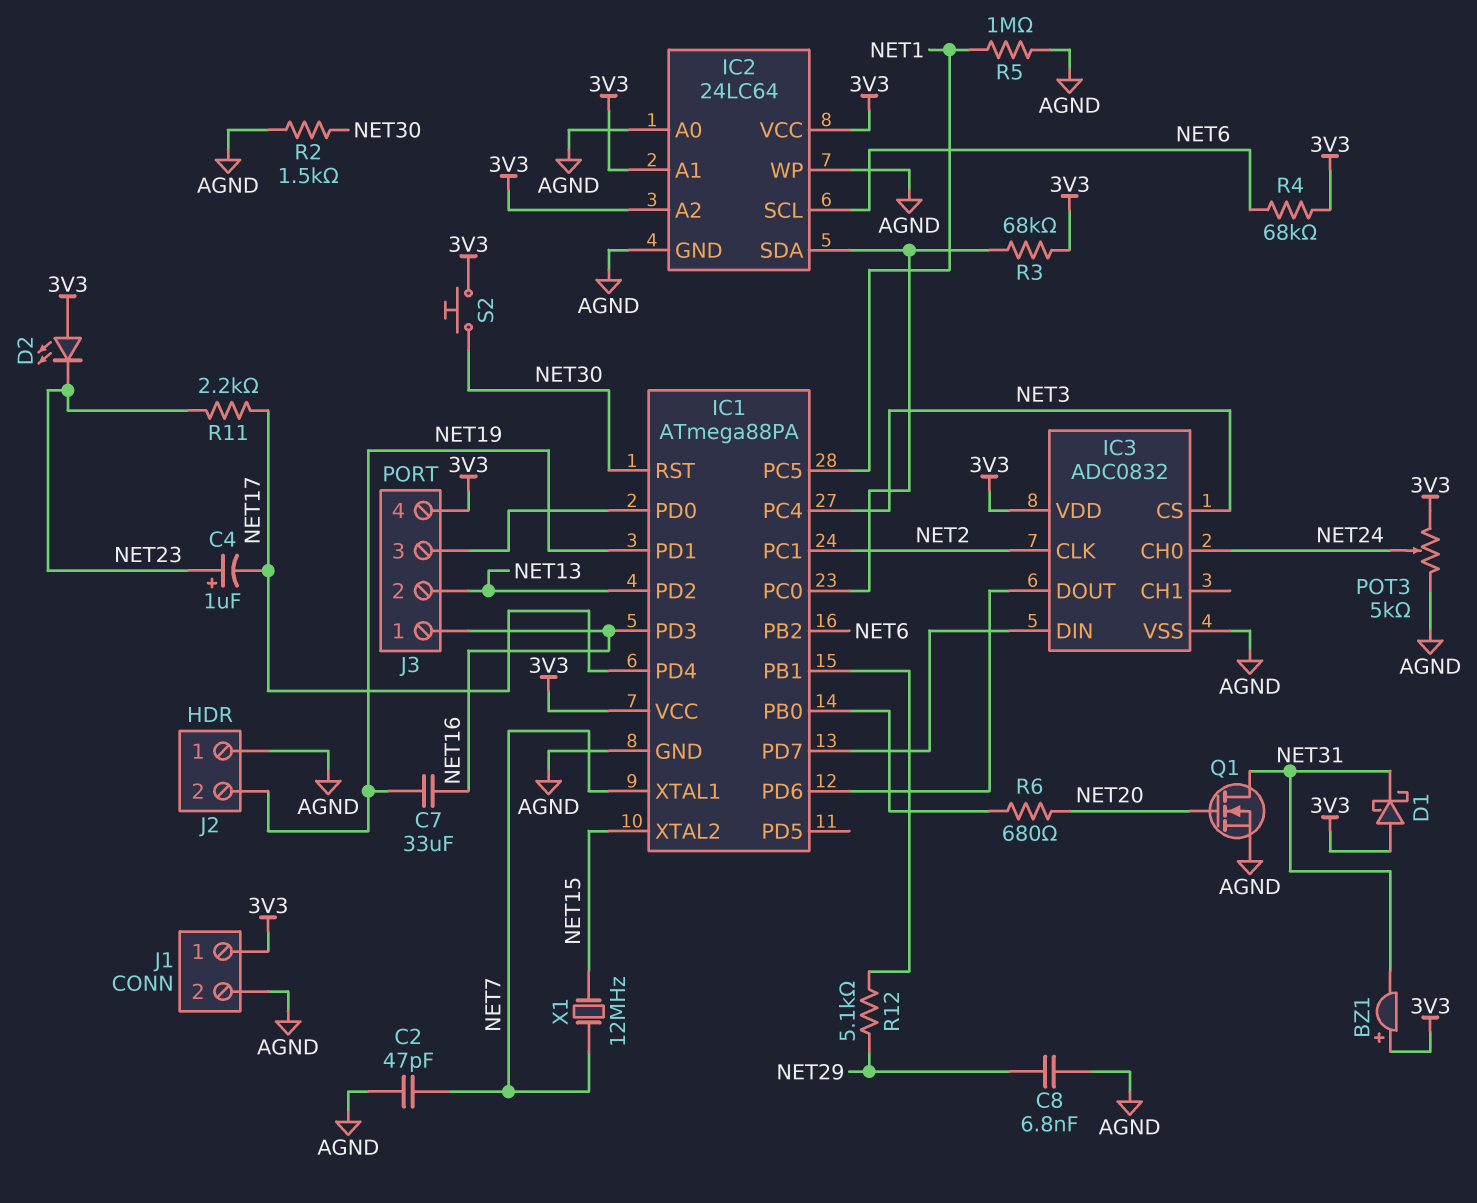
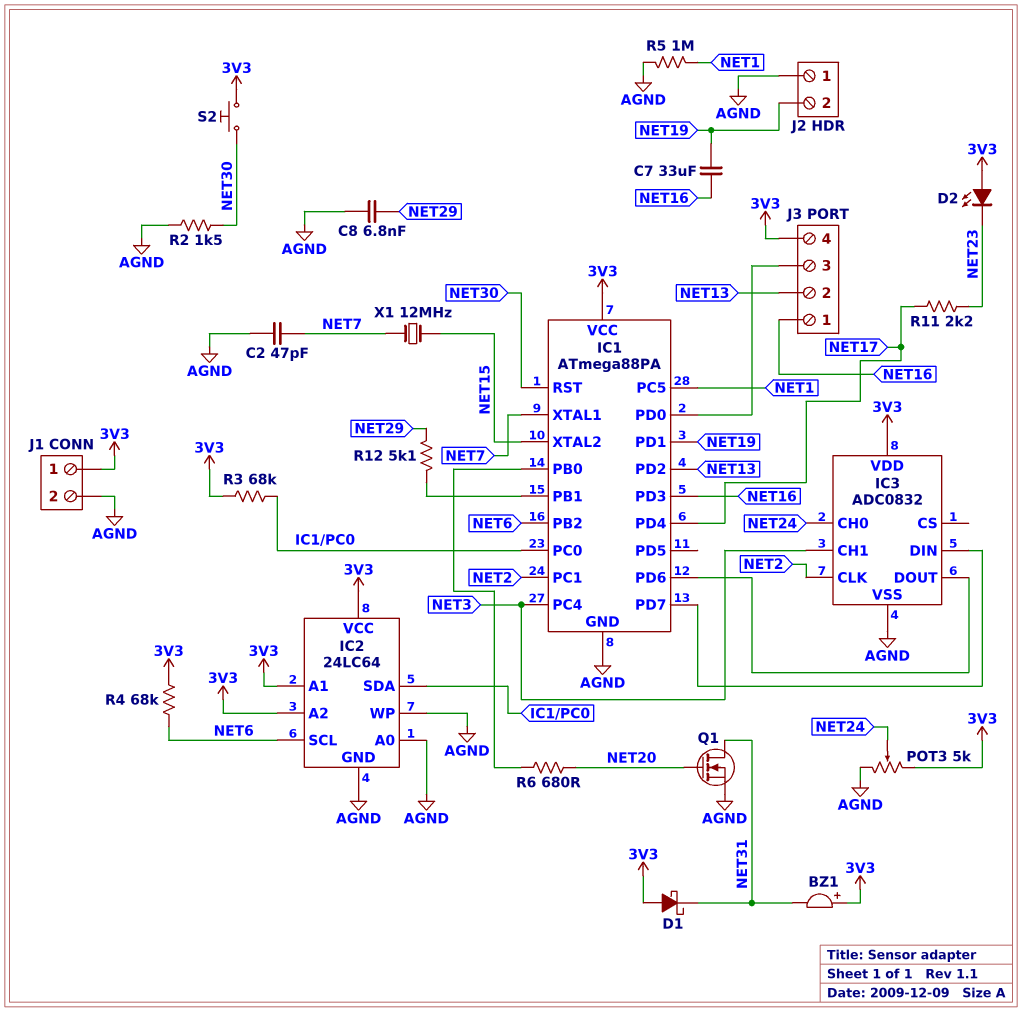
C4: 1uF (plus NET23, minus NET17) -> none
IC3 pin CH1: none -> NET3
IC3 pin CS: NET3 -> none

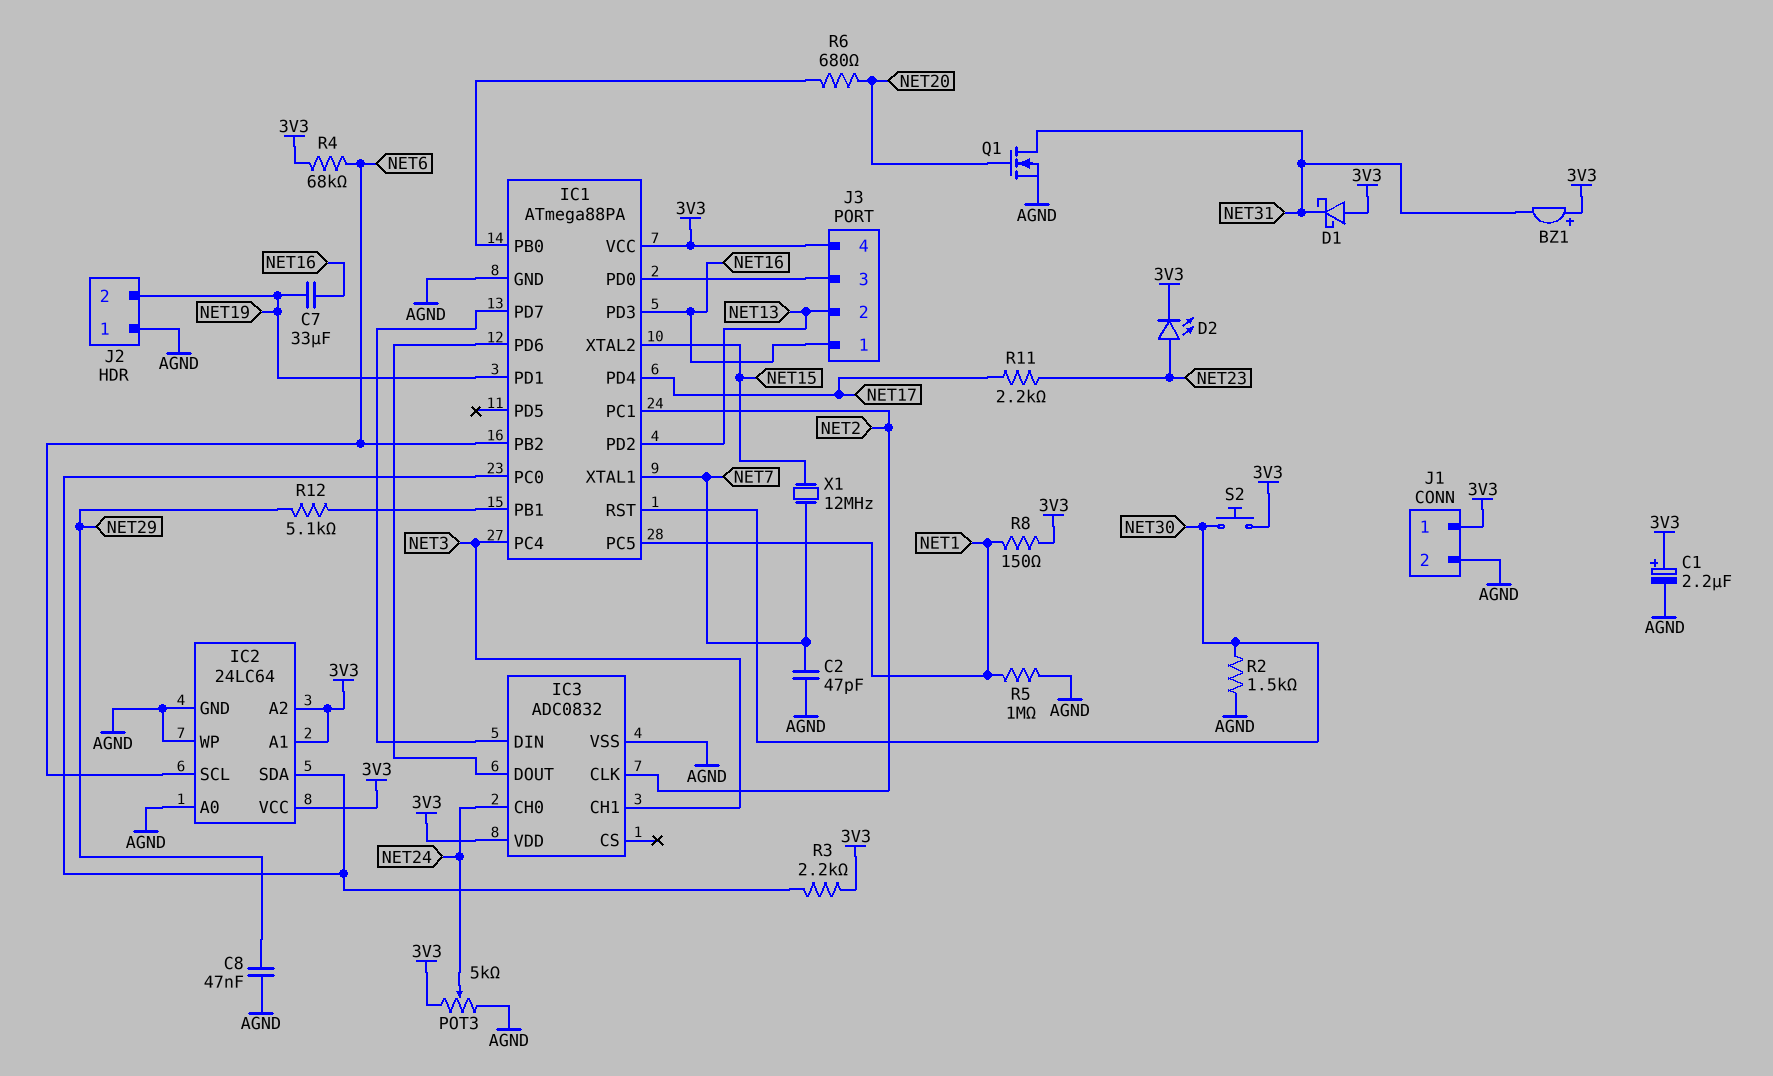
C1: none -> 2.2uF (plus 3V3, minus AGND)
C8: 6.8nF (AGND, NET29) -> 47nF (AGND, NET29)
D2: LED (A 3V3, K NET23) -> LED (A NET23, K 3V3)
R3: 68k (3V3, IC1/PC0) -> 2.2k (3V3, IC1/PC0)
R8: none -> 150 (3V3, NET1)

